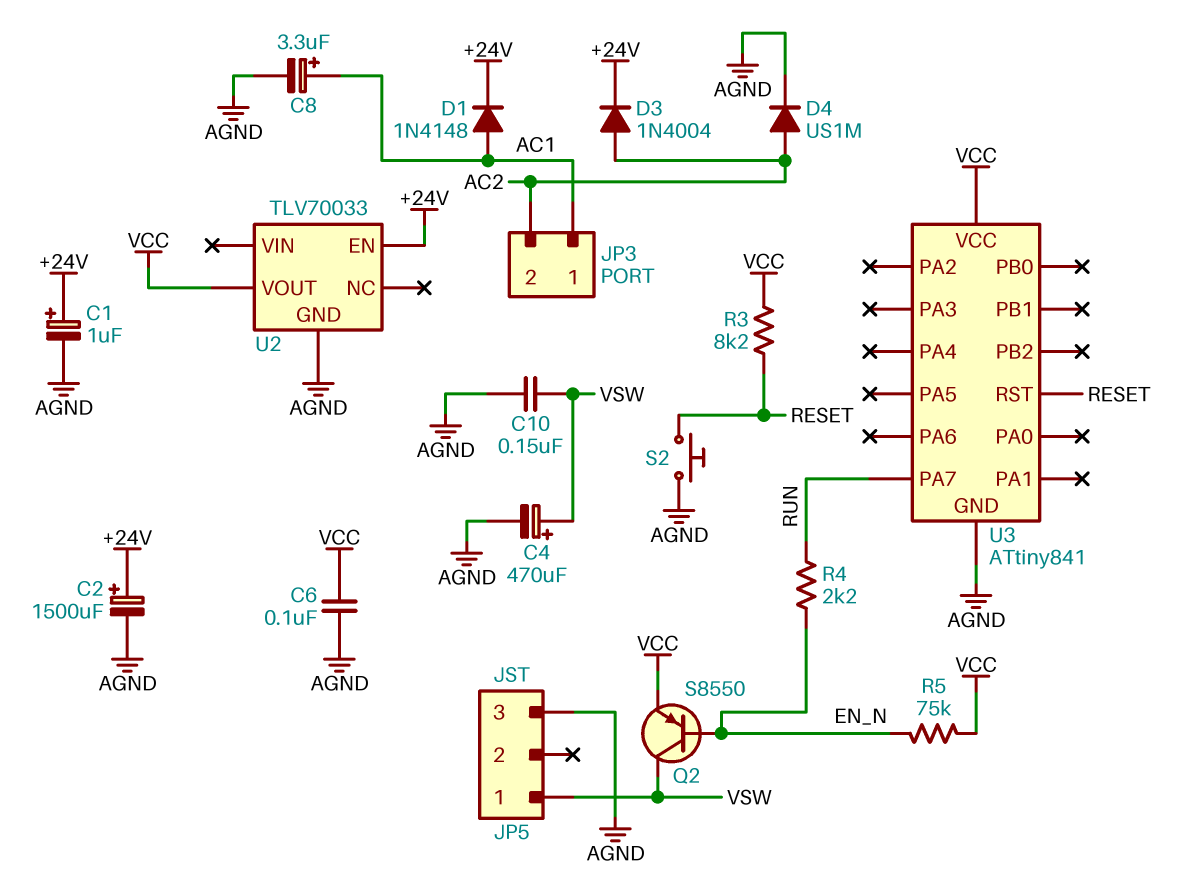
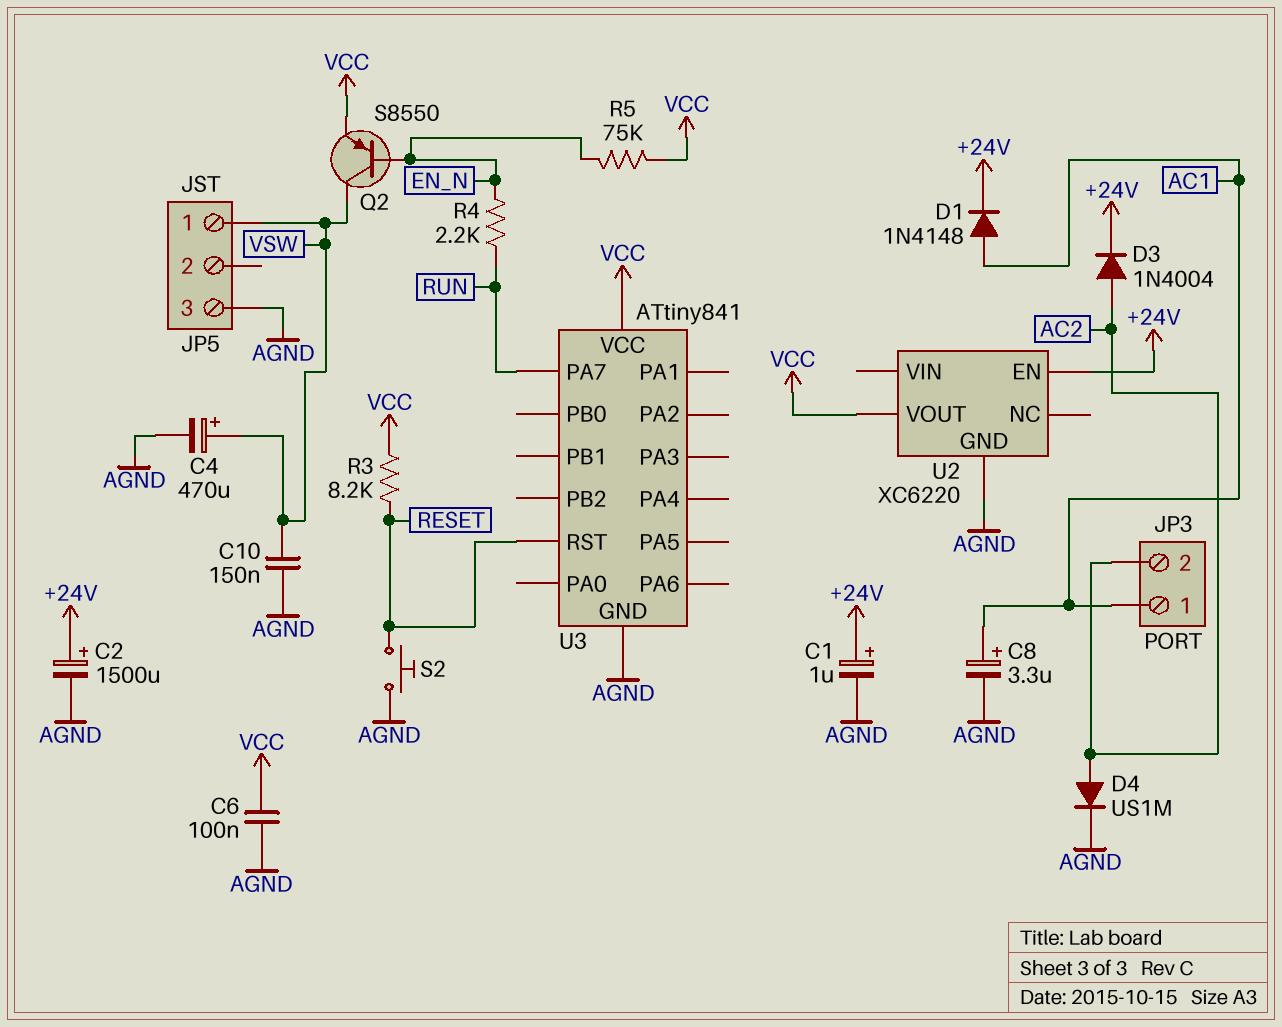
U2: TLV70033 -> XC6220

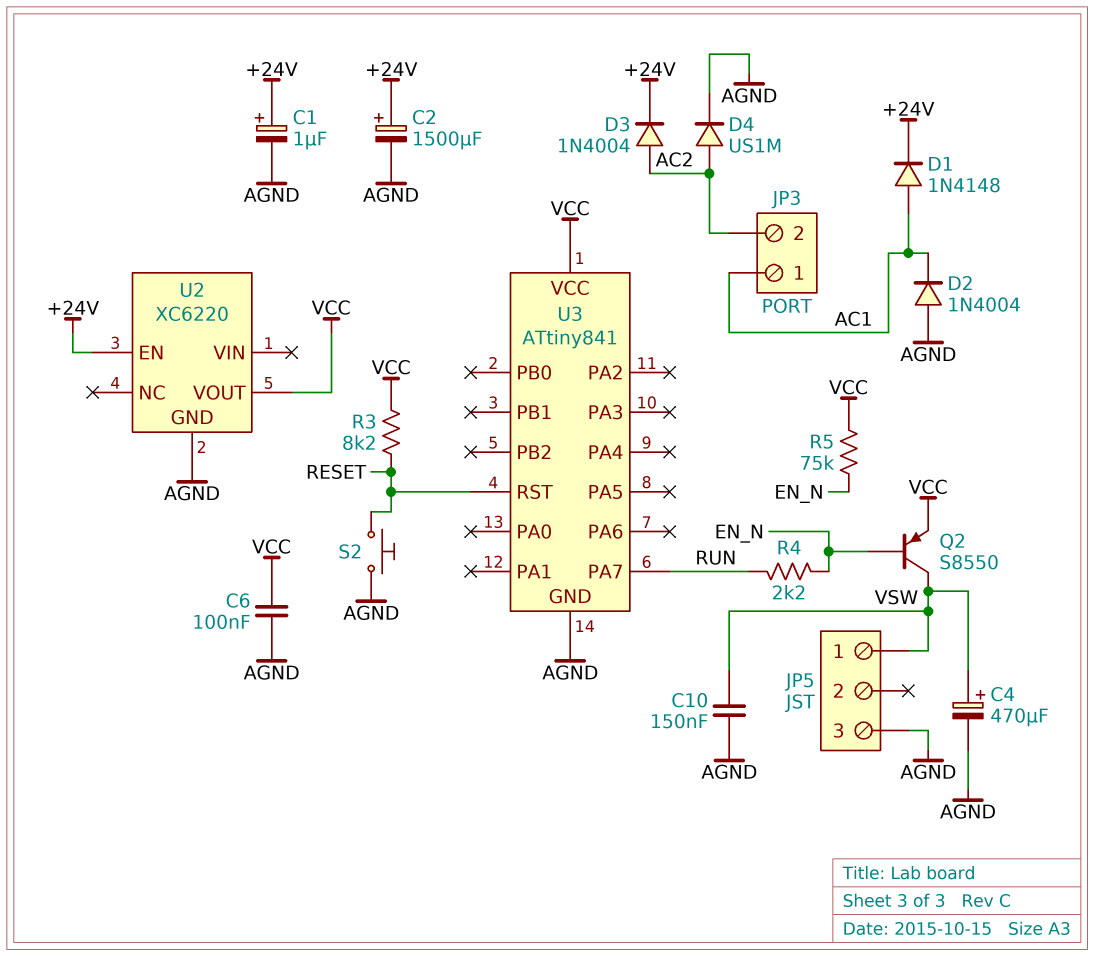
C8: 3.3uF (plus AC1, minus AGND) -> none
D2: none -> diode 1N4004 (A AGND, K AC1)

